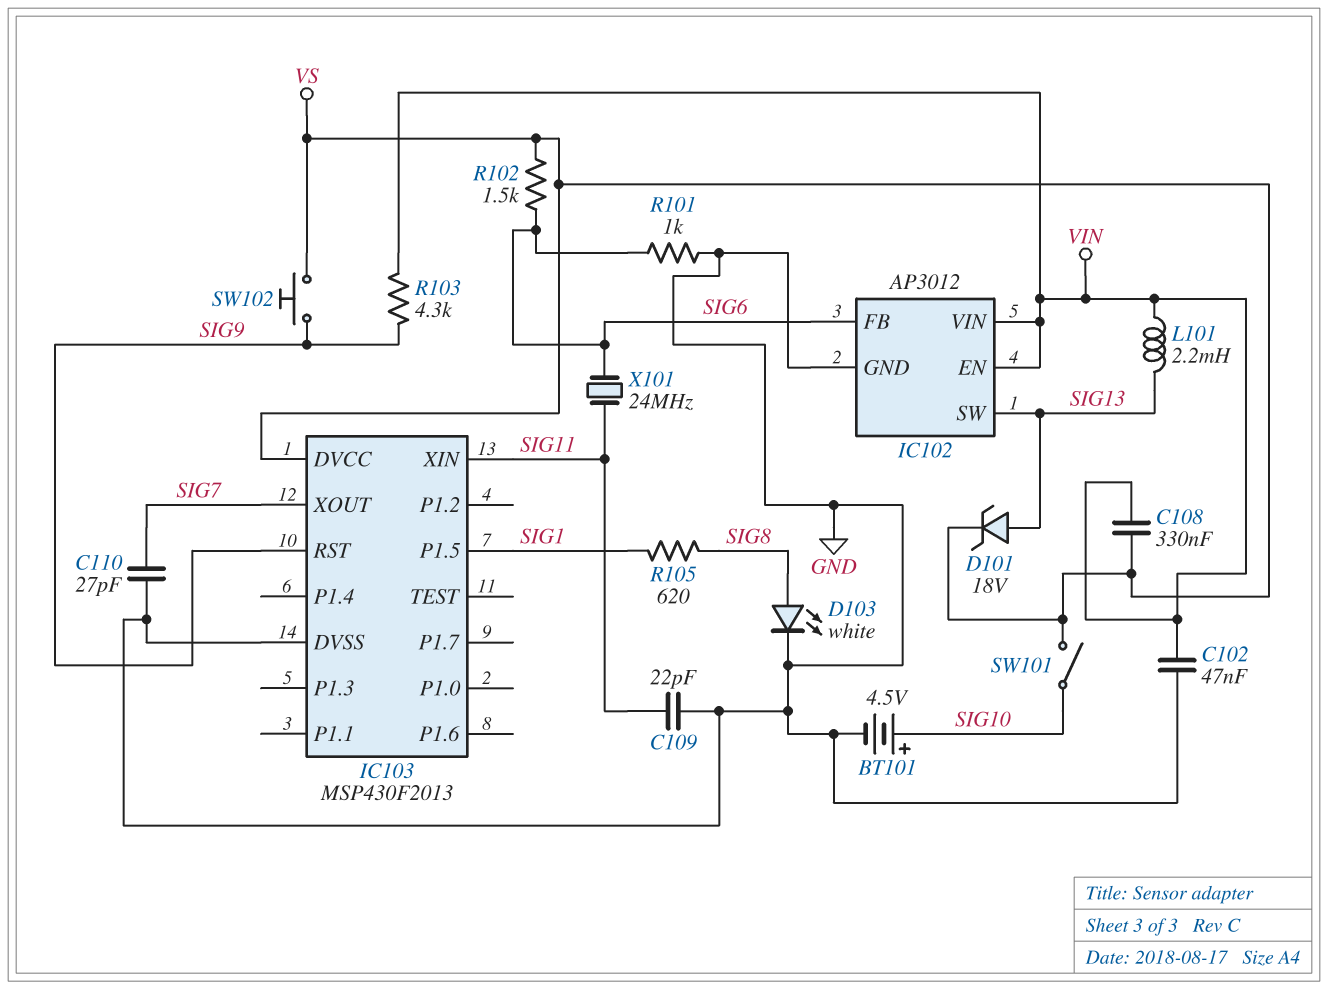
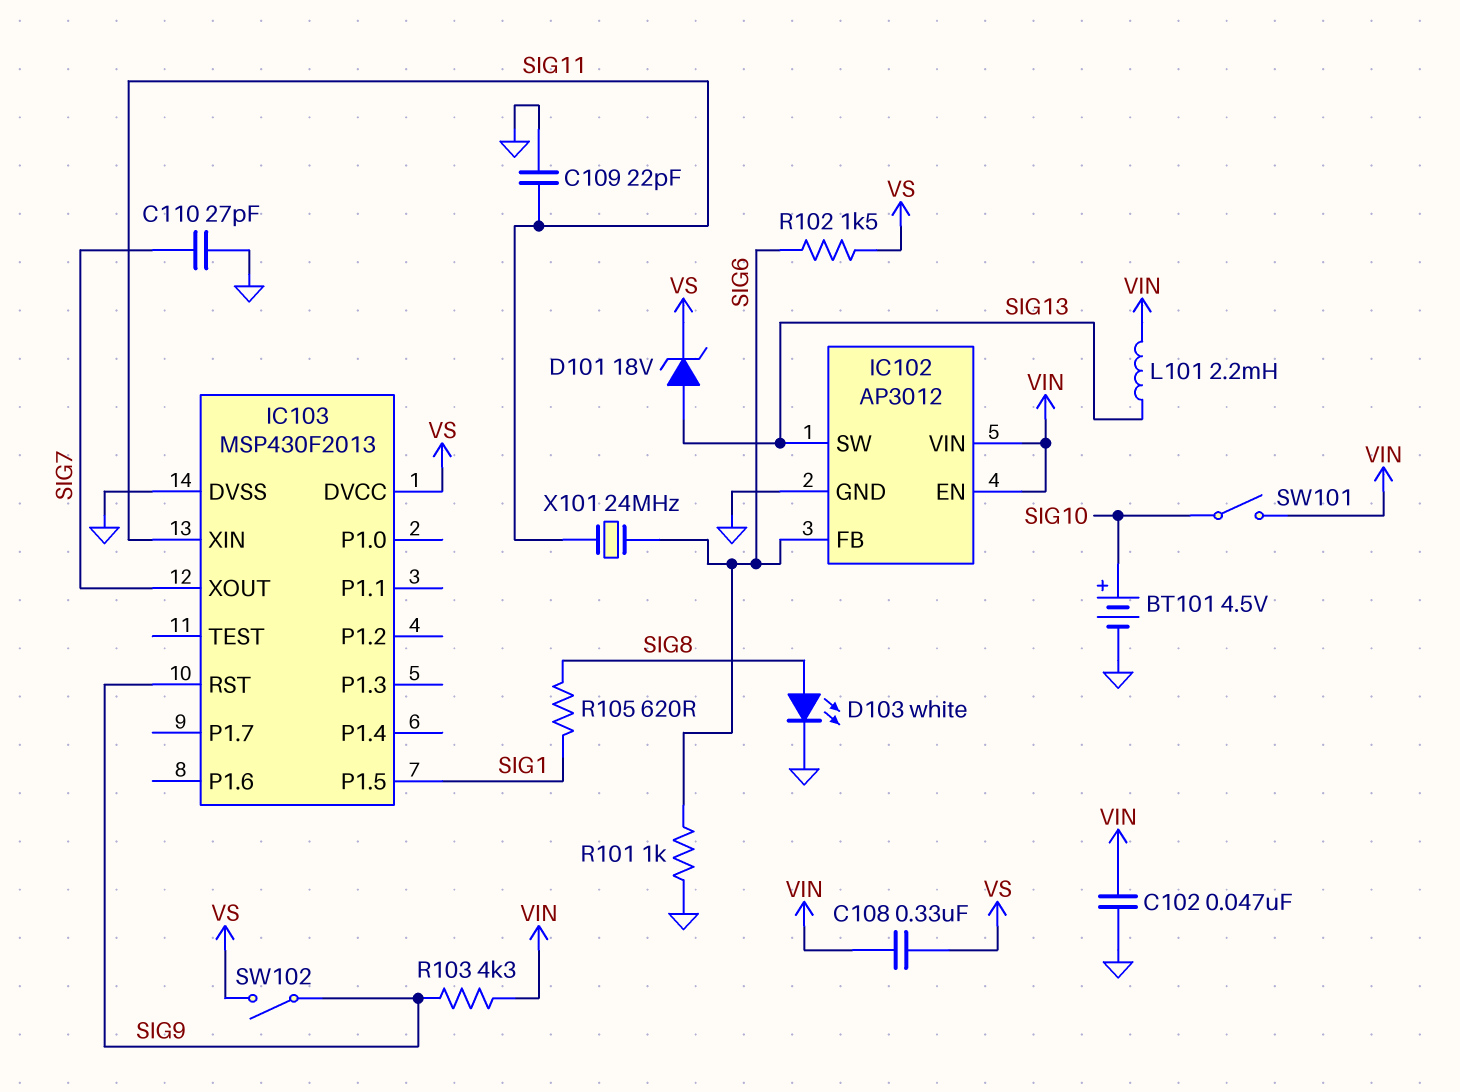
SW101: switch (SIG10, VS) -> switch (SIG10, VIN)
SW102: button (SIG9, VS) -> switch (SIG9, VS)

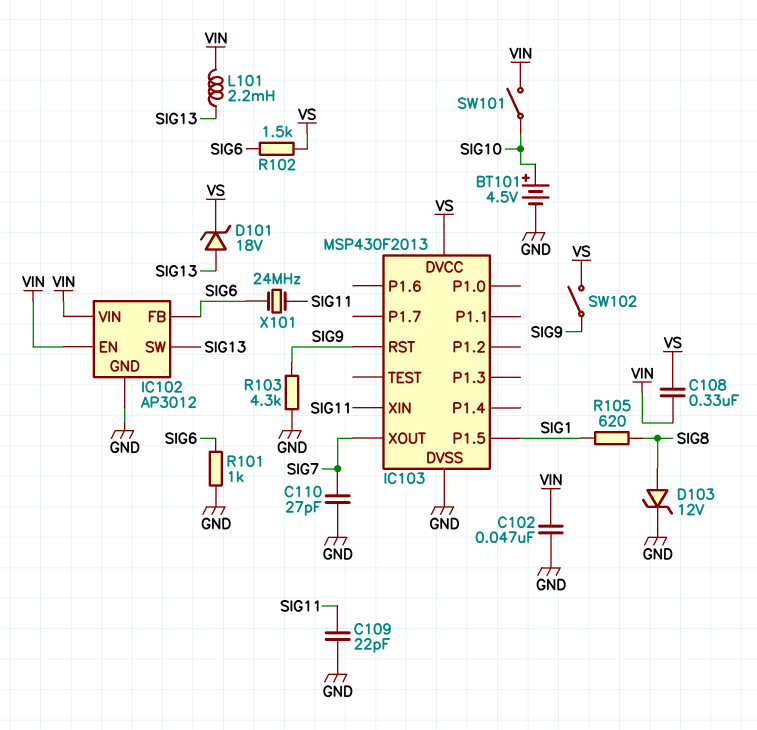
D103: LED white (A SIG8, K GND) -> zener 12V (A SIG8, K GND)
R103: 4.3k (SIG9, VIN) -> 4.3k (GND, SIG9)

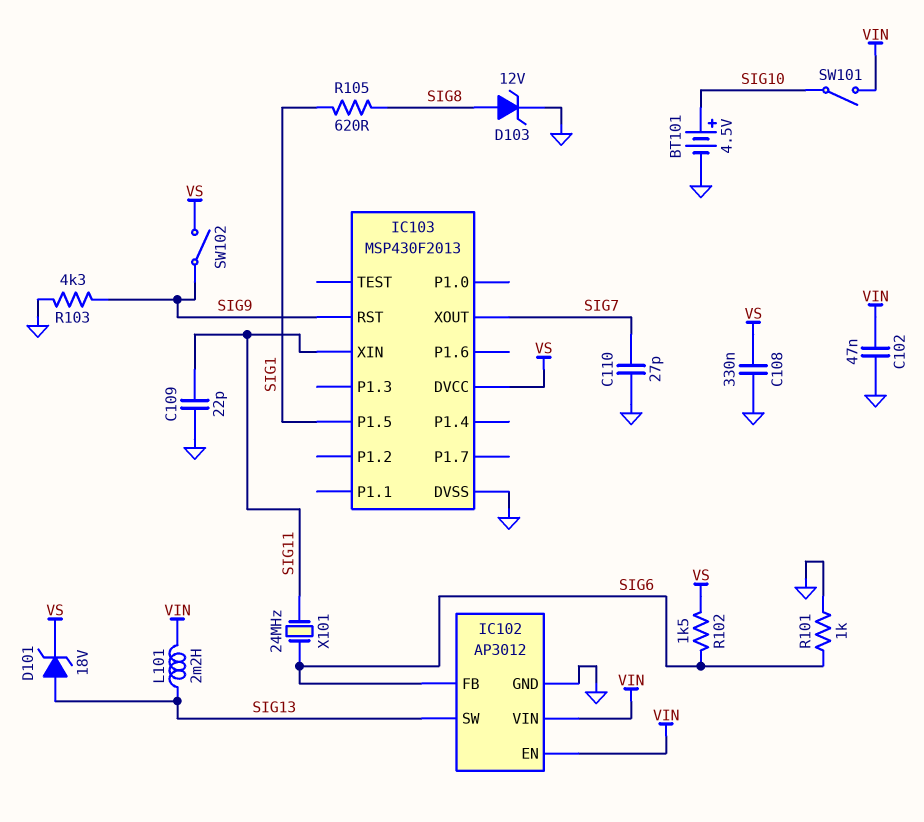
C108: 330nF (VIN, VS) -> 330nF (GND, VS)

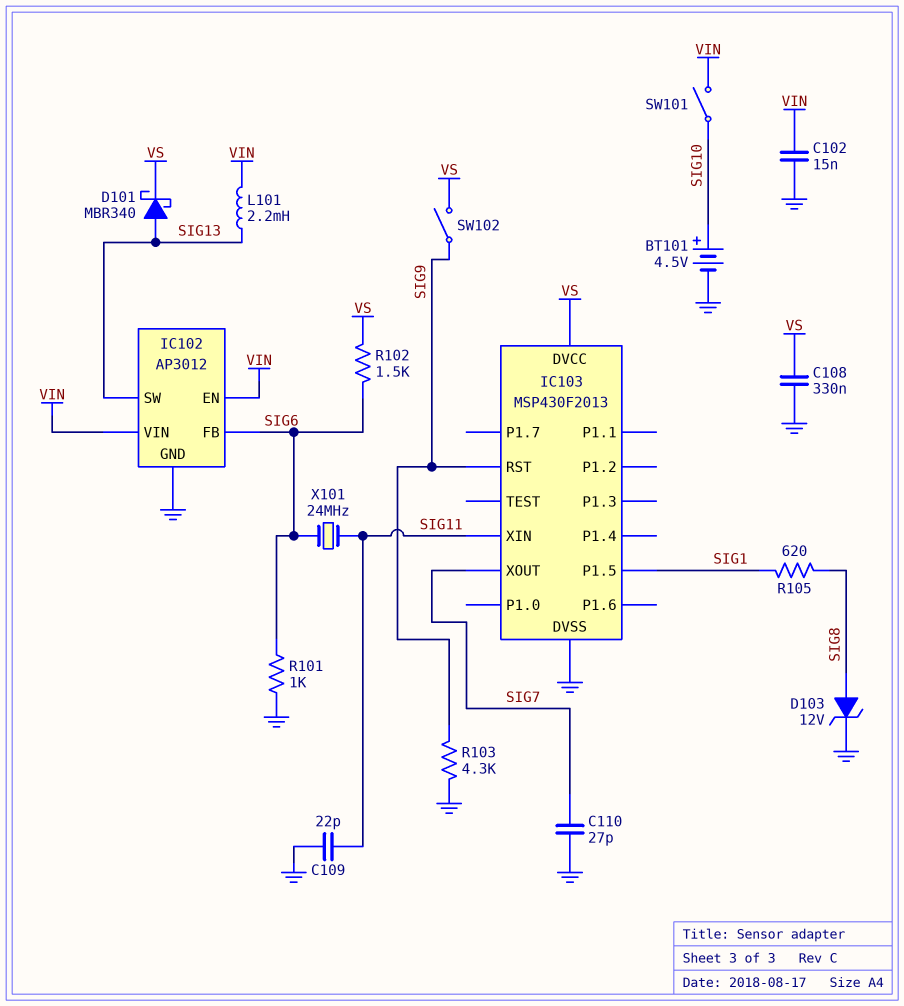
C102: 47nF (GND, VIN) -> 15nF (GND, VIN)
D101: zener 18V (A SIG13, K VS) -> schottky MBR340 (A SIG13, K VS)

